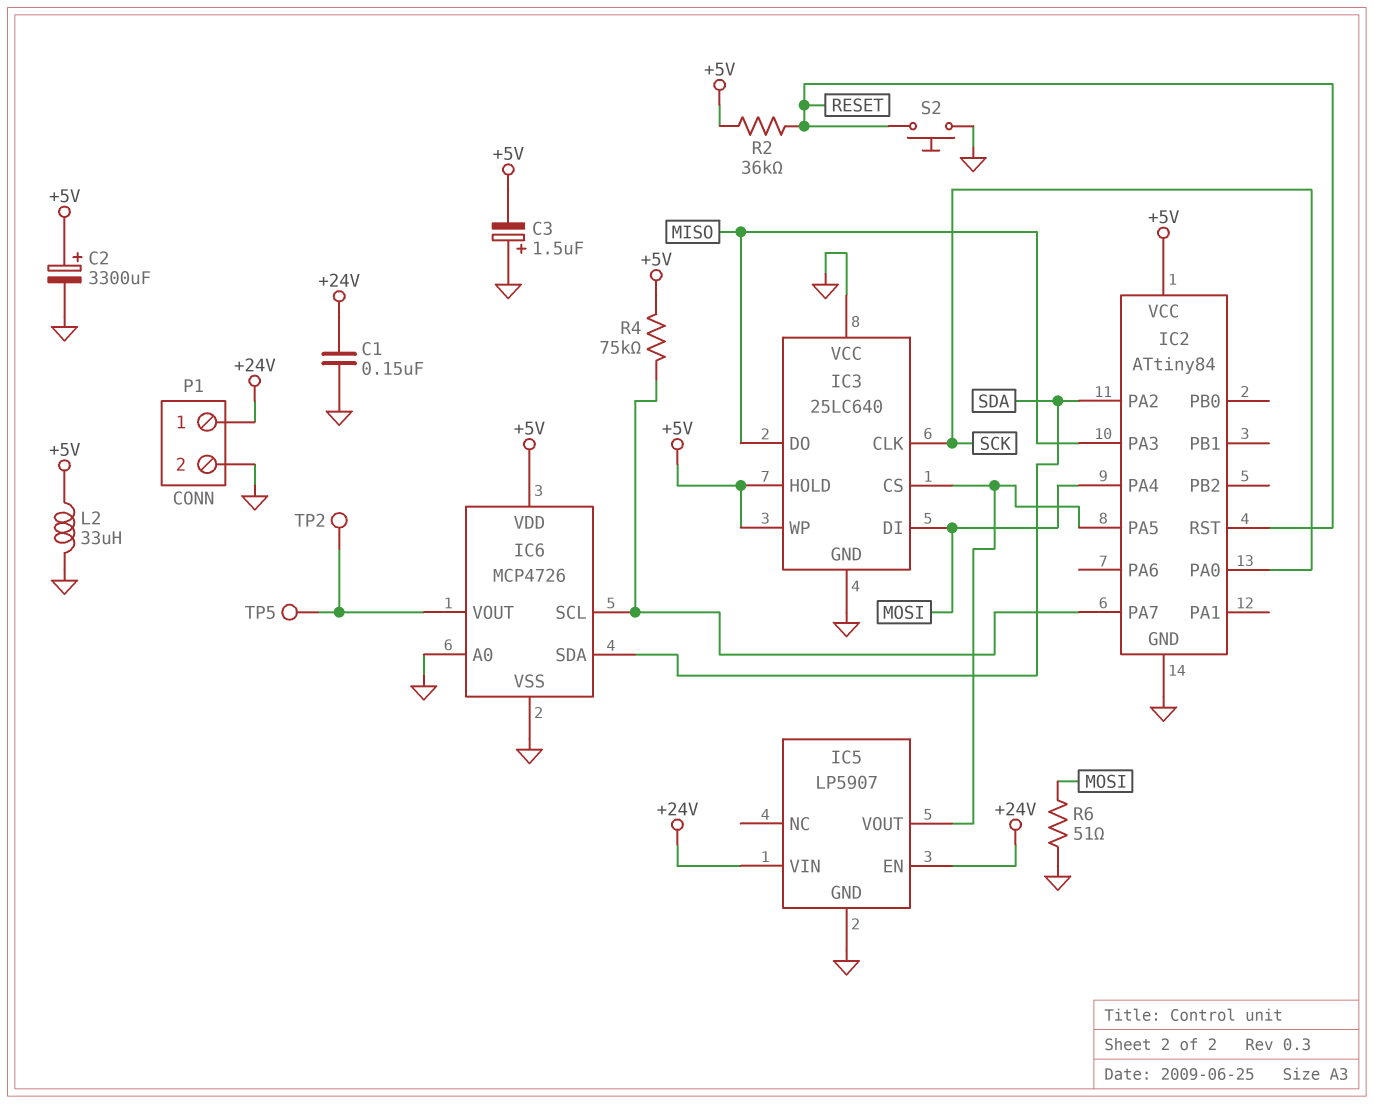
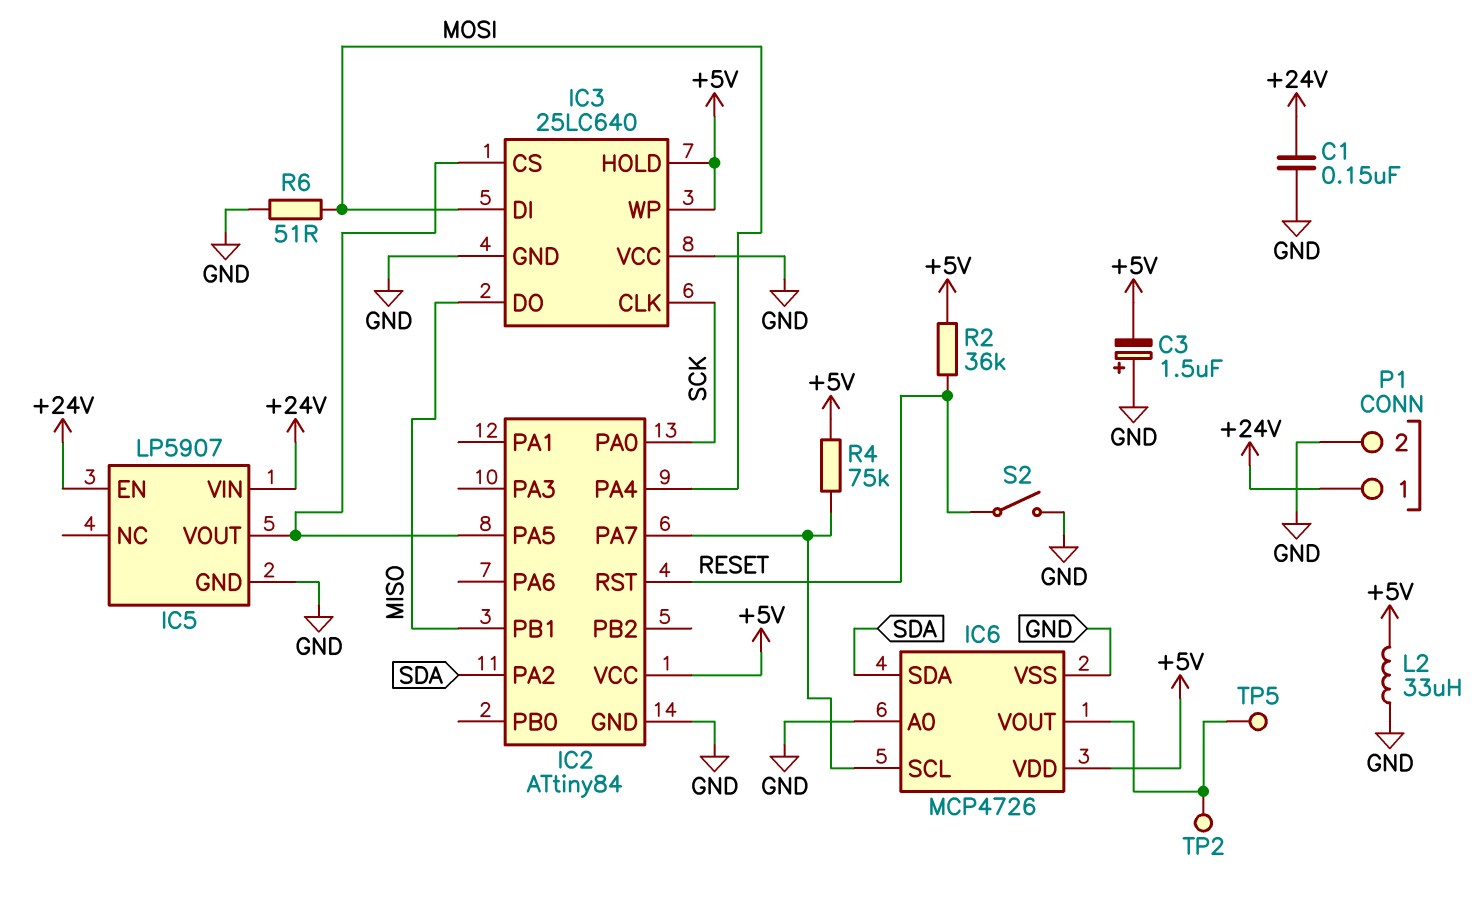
C2: 3300uF (plus +5V, minus GND) -> none
IC2 pin PA3: MISO -> none
IC2 pin PB1: none -> MISO
S2: button (GND, RESET) -> switch (GND, RESET)

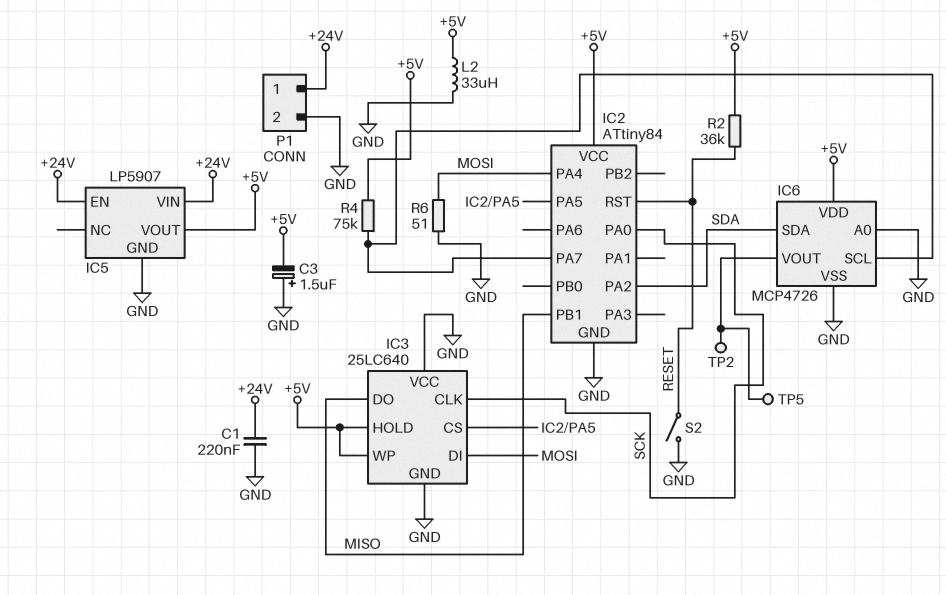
C1: 150nF (+24V, GND) -> 220nF (+24V, GND)
IC5 pin VOUT: IC2/PA5 -> +5V

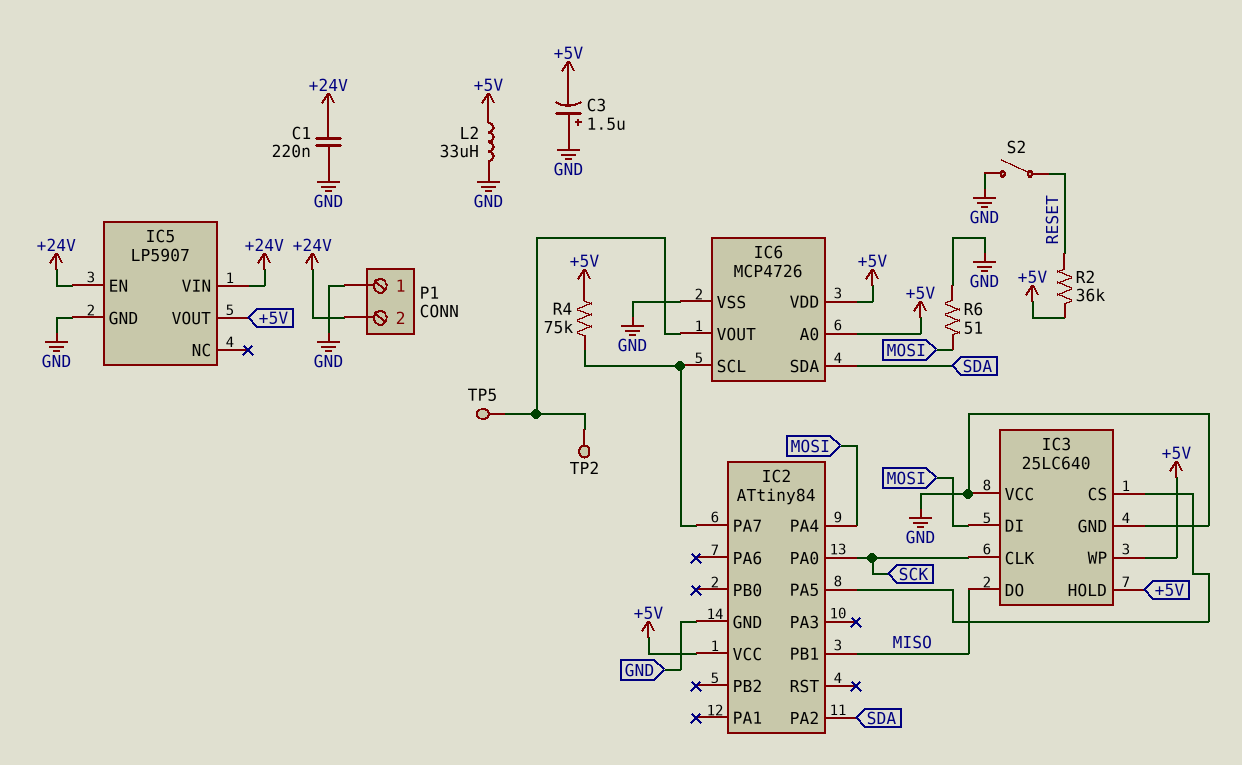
IC2 pin RST: RESET -> none
IC6 pin A0: GND -> +5V
P1 pin 1: +24V -> GND
P1 pin 2: GND -> +24V

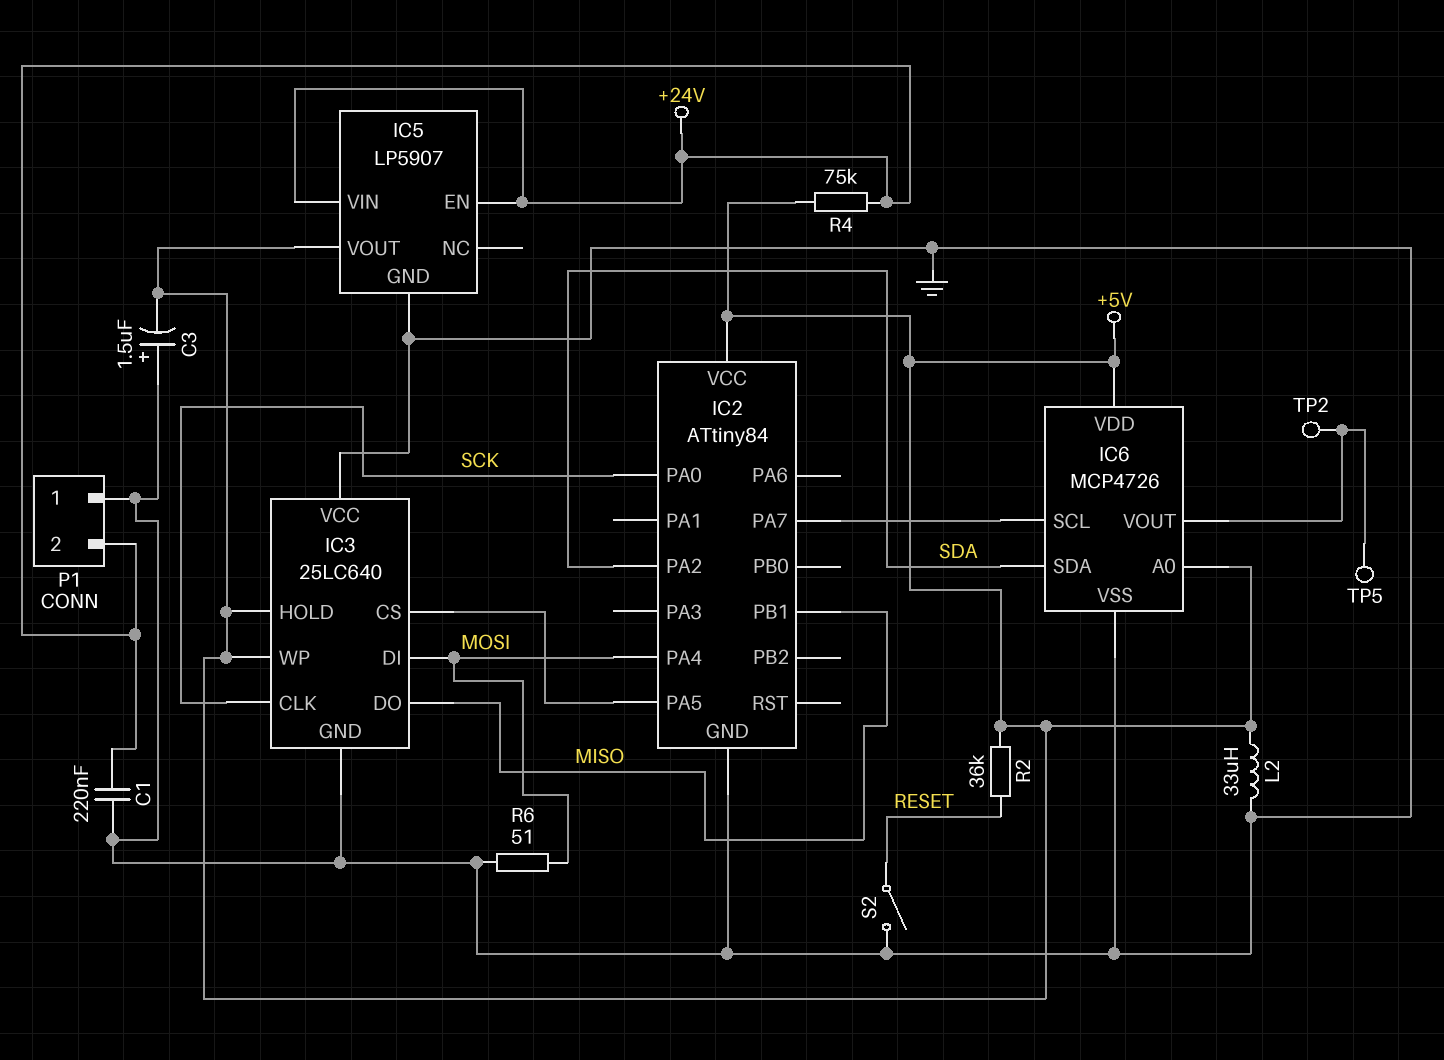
R4: 75k (+5V, IC2/PA7) -> 75k (+5V, +24V)

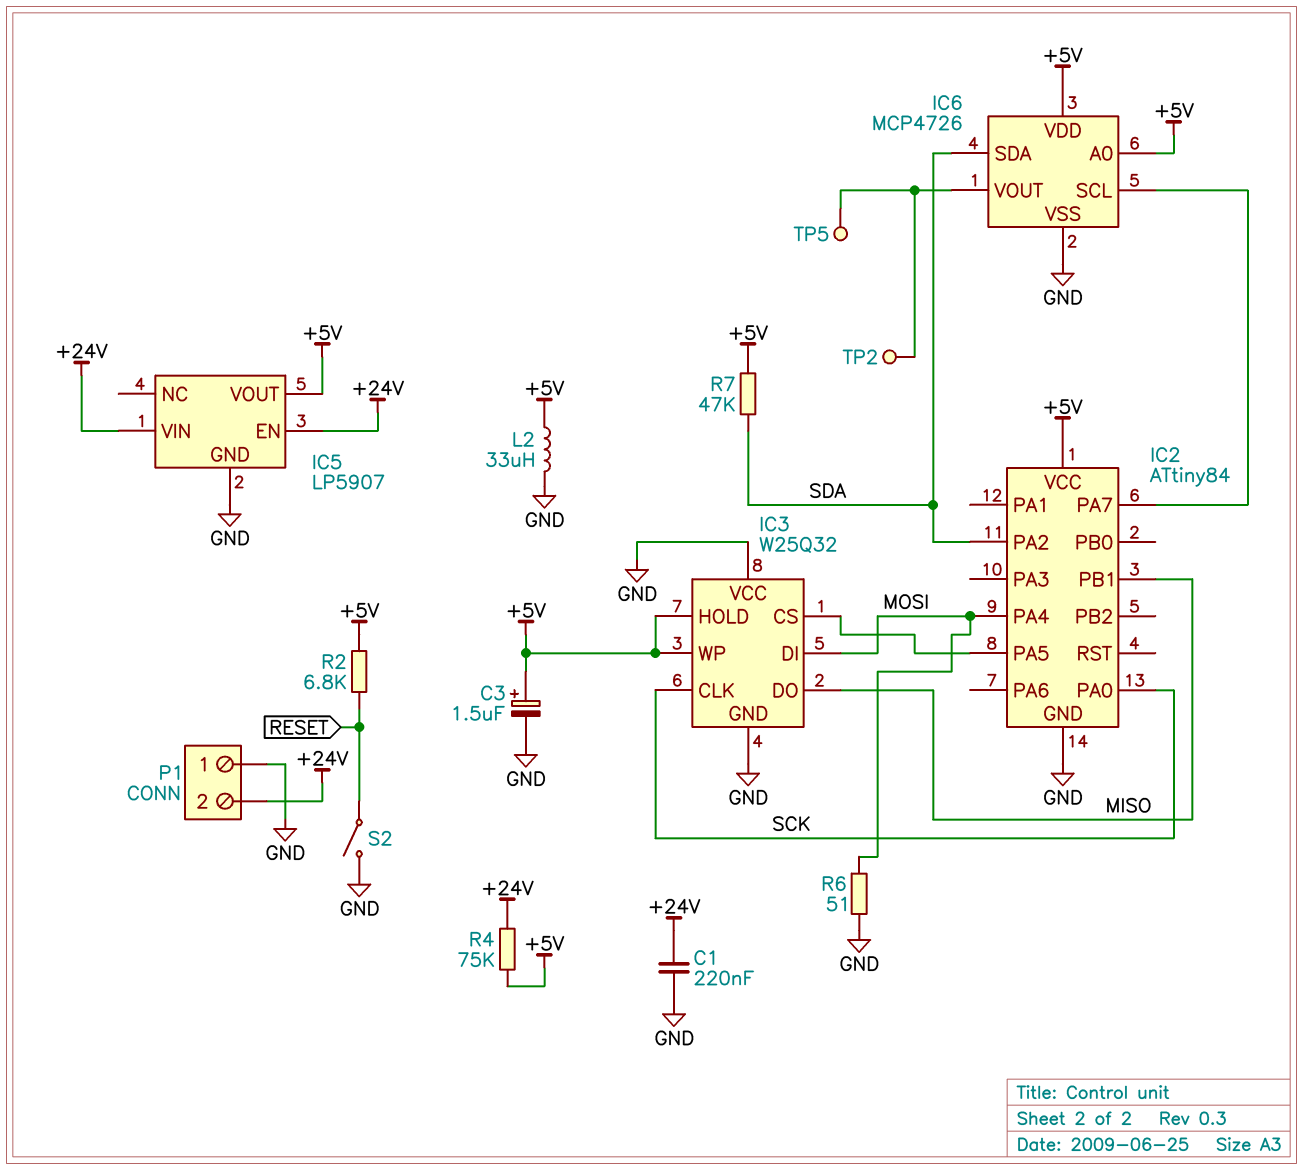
C3: 1.5uF (plus GND, minus +5V) -> 1.5uF (plus +5V, minus GND)
IC3: 25LC640 -> W25Q32
R2: 36k (+5V, RESET) -> 6.8k (+5V, RESET)
R7: none -> 47k (+5V, SDA)

